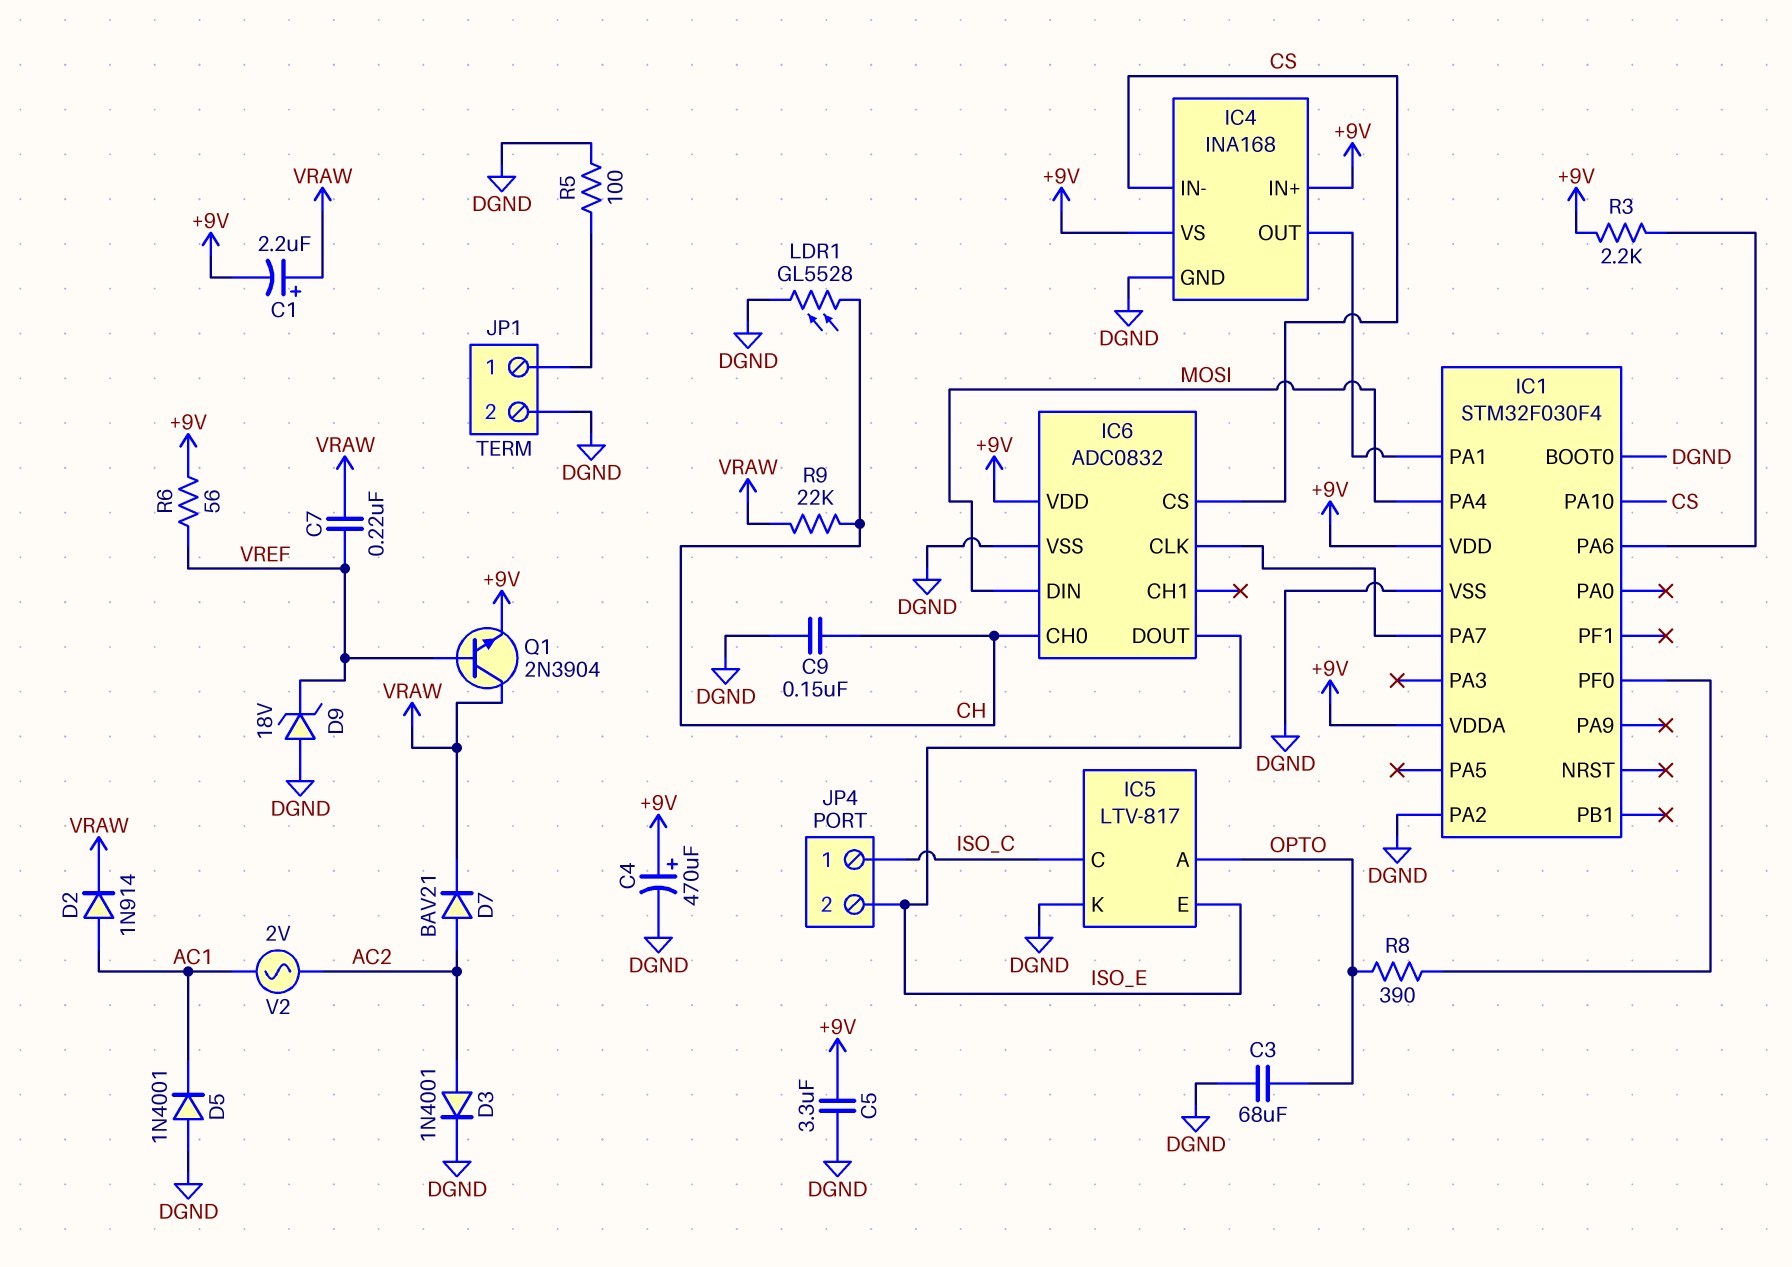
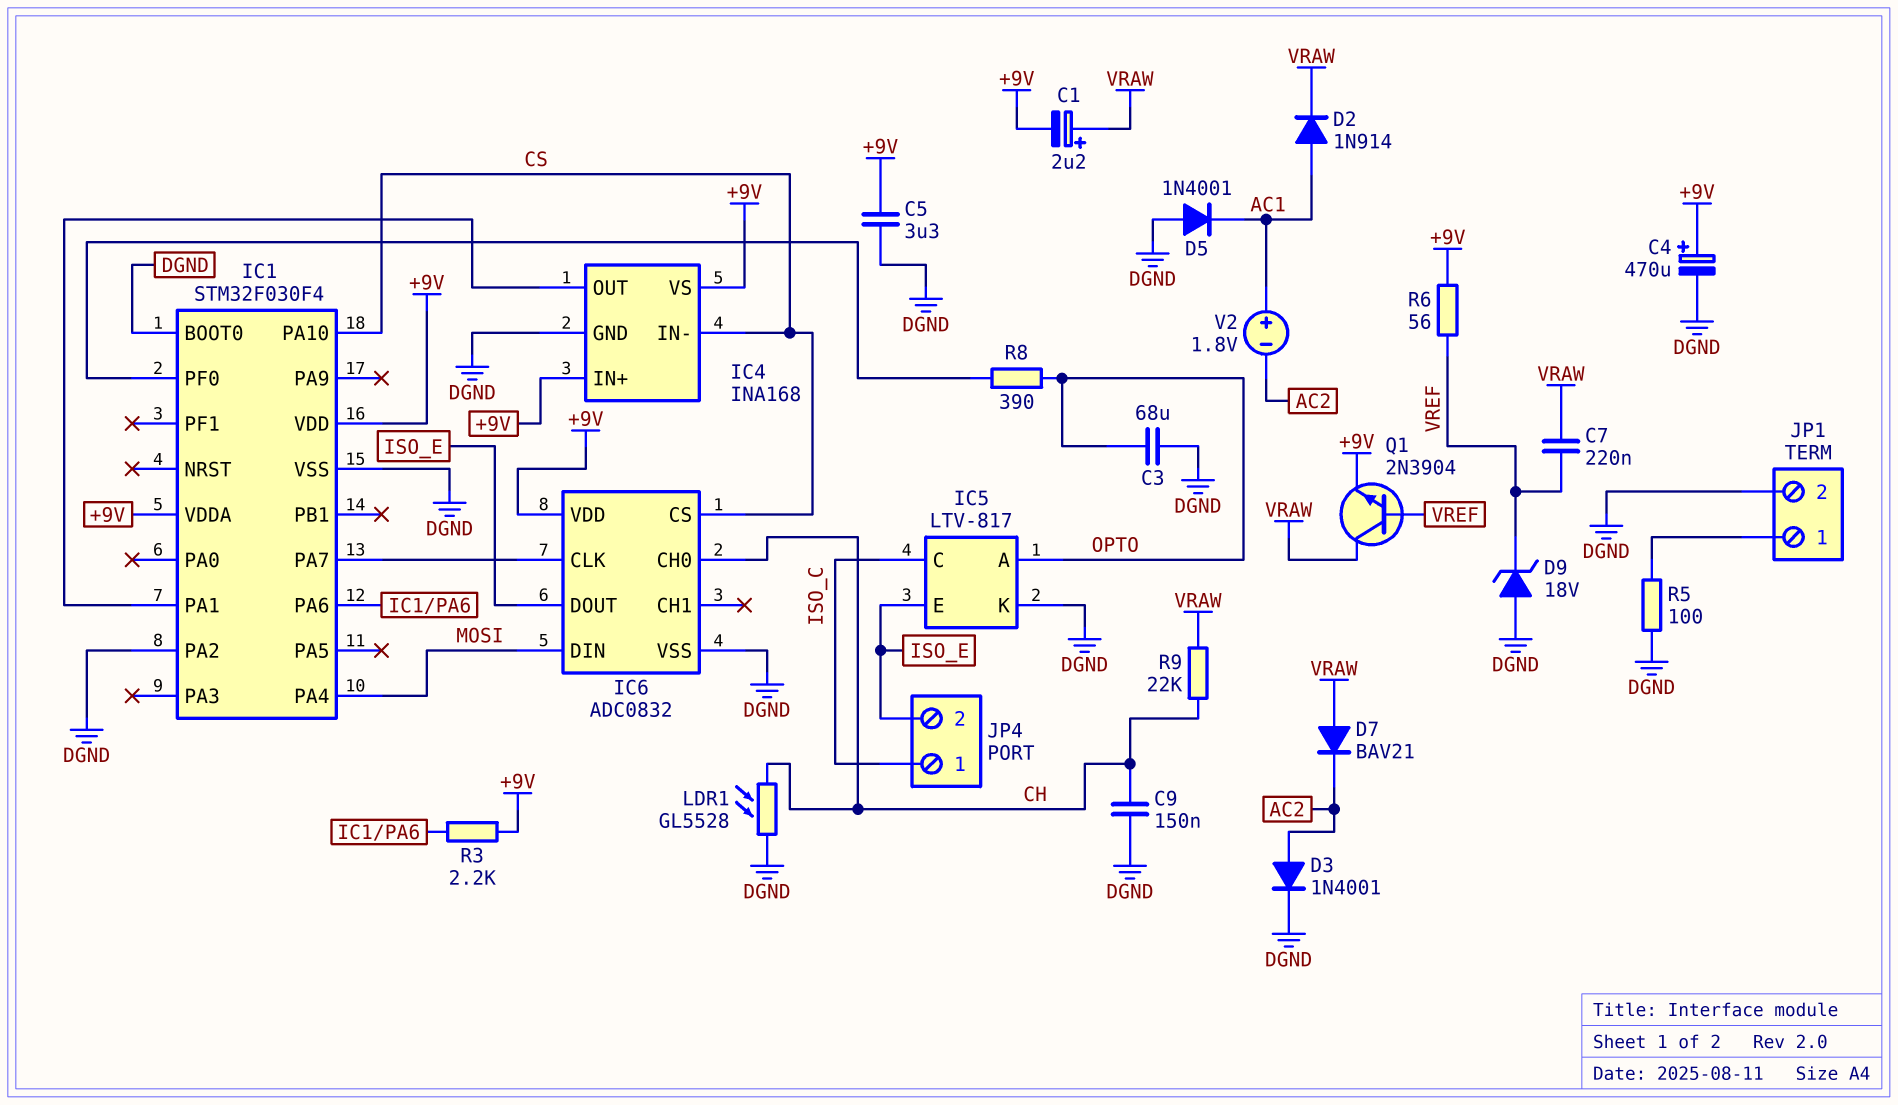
D7: diode BAV21 (A AC2, K VRAW) -> diode BAV21 (A VRAW, K AC2)
V2: AC 2V (AC1, AC2) -> 1.8V (plus AC1, minus AC2)

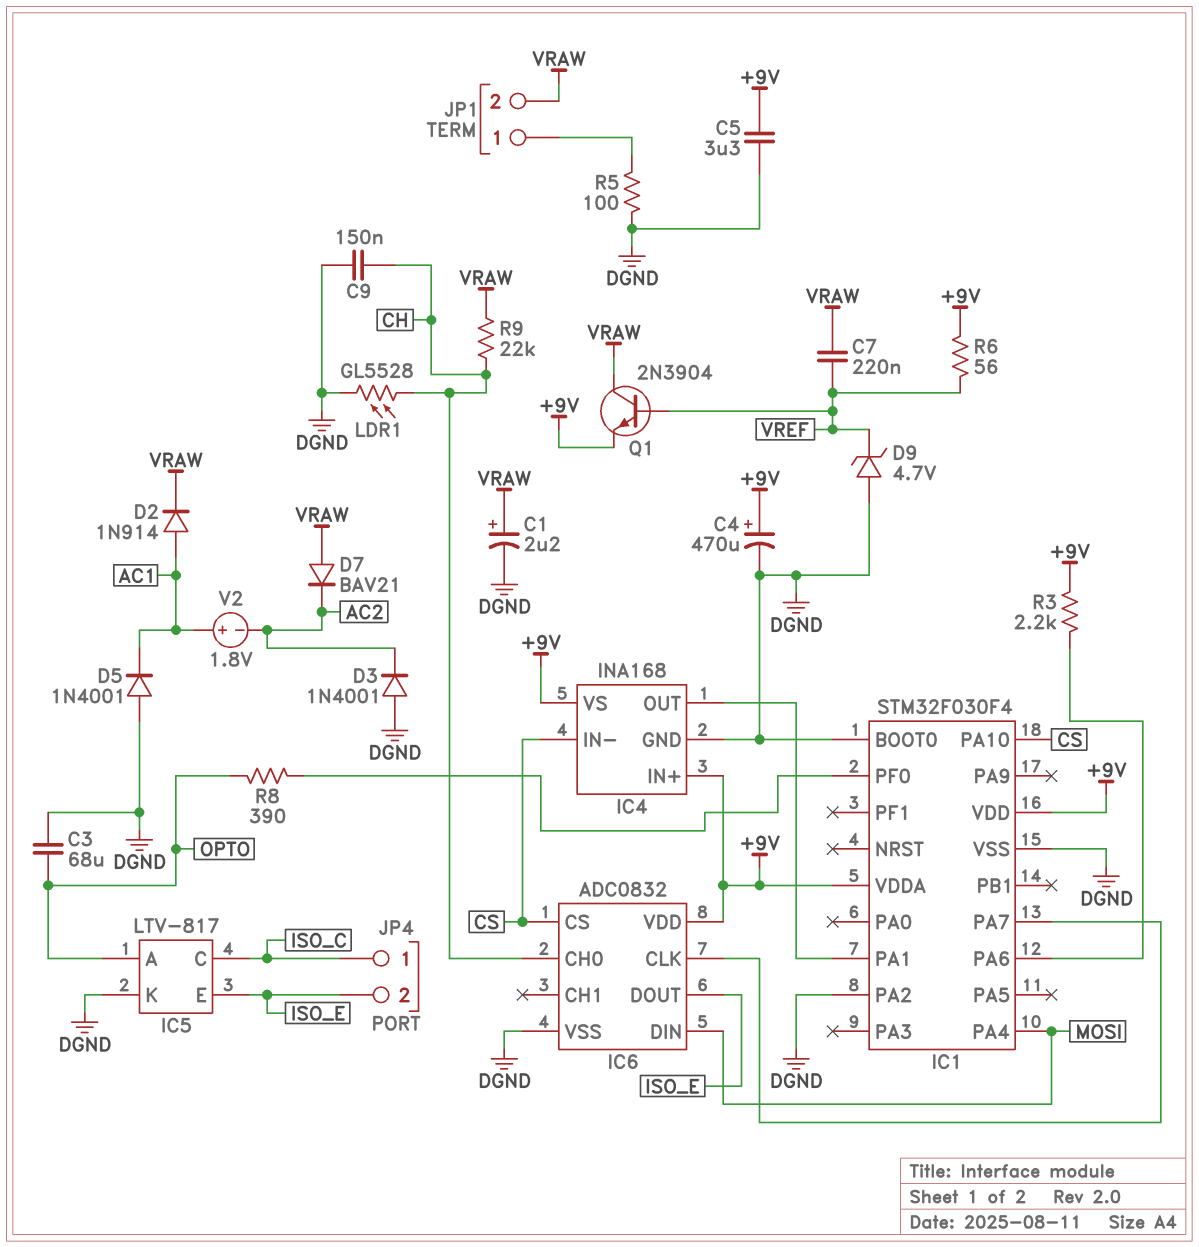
C1: 2.2uF (plus VRAW, minus +9V) -> 2.2uF (plus VRAW, minus DGND)
D3: diode 1N4001 (A AC2, K DGND) -> diode 1N4001 (A DGND, K AC2)
D9: zener 18V (A DGND, K VREF) -> zener 4.7V (A DGND, K VREF)
JP1 pin 2: DGND -> VRAW

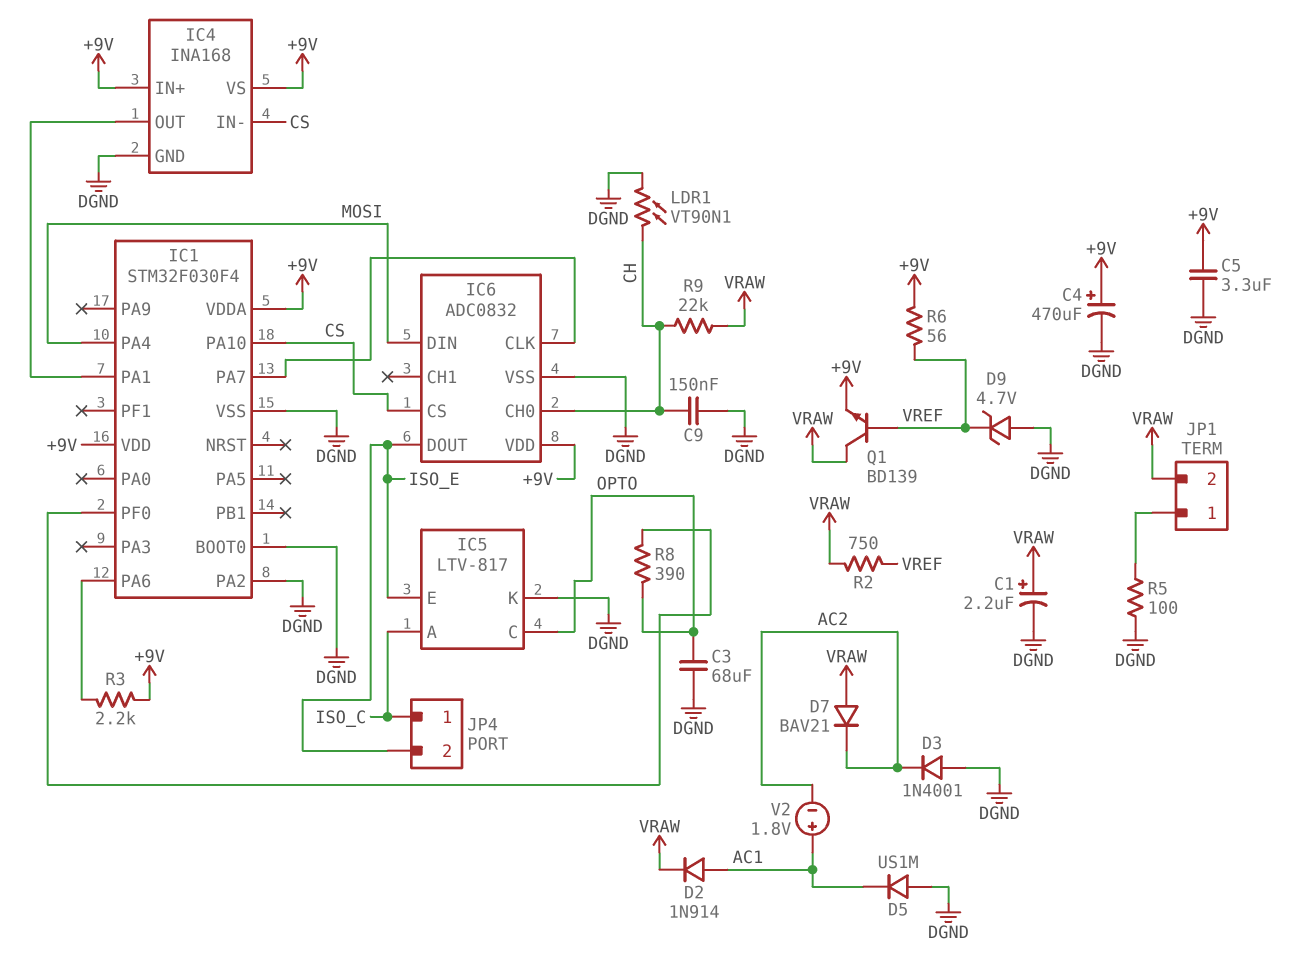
C7: 220nF (VRAW, VREF) -> none
D5: diode 1N4001 (A DGND, K AC1) -> diode US1M (A DGND, K AC1)
IC5 pin A: OPTO -> ISO_C
IC5 pin C: ISO_C -> OPTO
LDR1: GL5528 (CH, DGND) -> VT90N1 (CH, DGND)
Q1: NPN 2N3904 (B VREF, C VRAW, E +9V) -> NPN BD139 (B VREF, C VRAW, E +9V)
R2: none -> 750 (VRAW, VREF)

